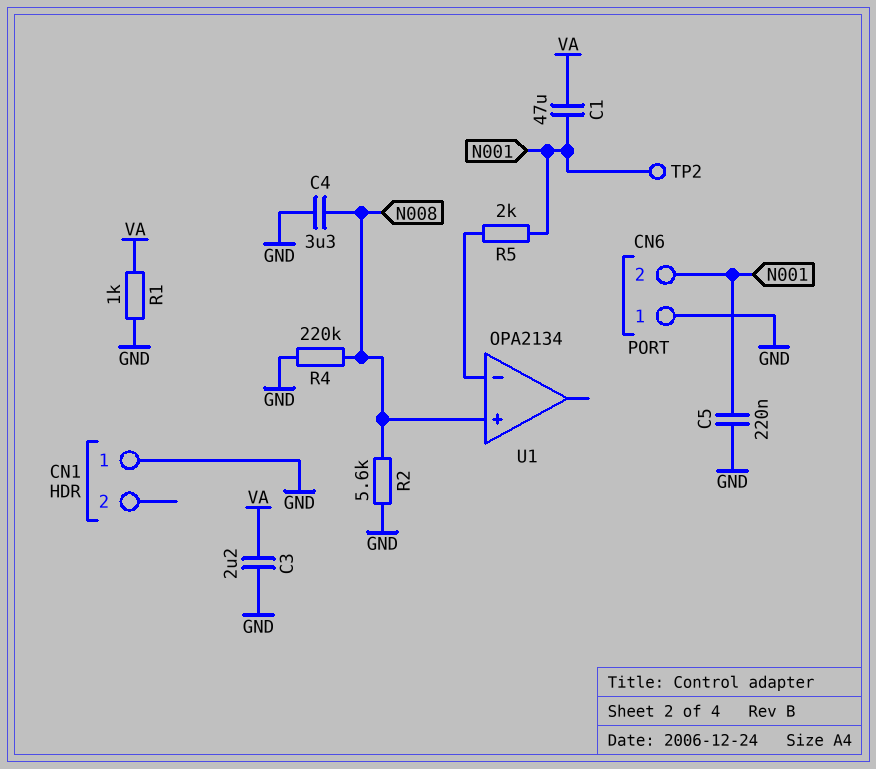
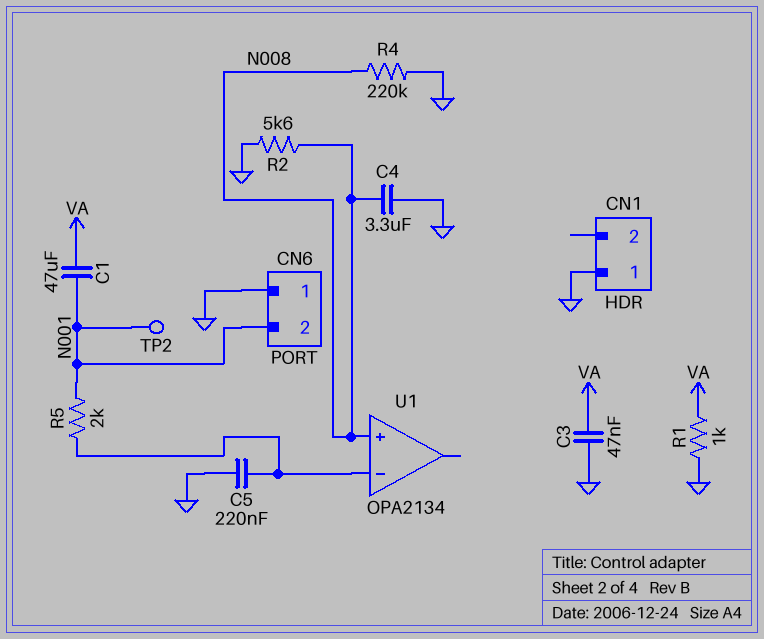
C3: 2.2uF (GND, VA) -> 47nF (GND, VA)
C5: 220nF (GND, N001) -> 220nF (GND, U1/in-)

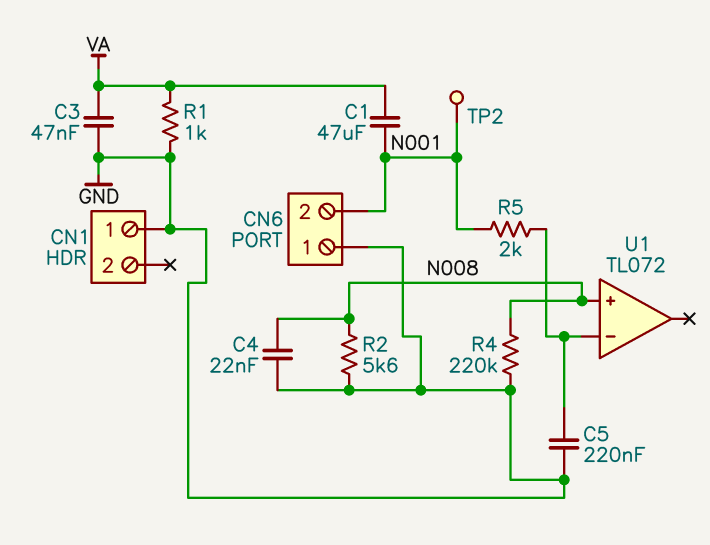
C4: 3.3uF (GND, N008) -> 22nF (GND, N008)
U1: OPA2134 -> TL072

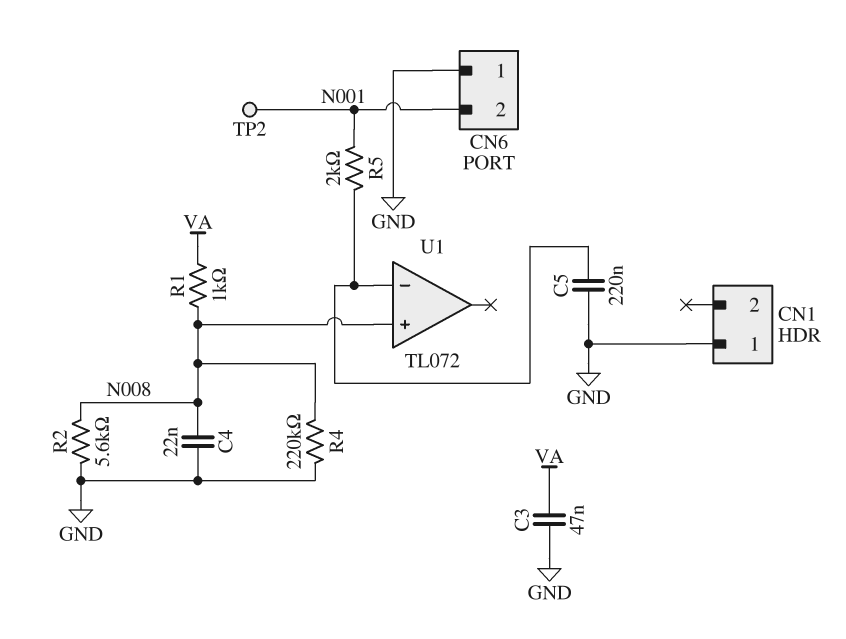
C1: 47uF (N001, VA) -> none
R1: 1k (GND, VA) -> 1k (N008, VA)

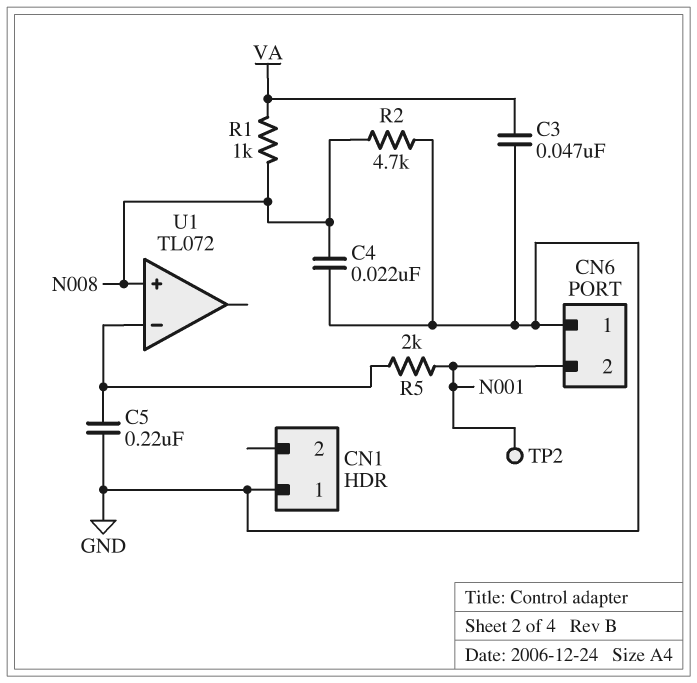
R2: 5.6k (GND, N008) -> 4.7k (GND, N008)
R4: 220k (GND, N008) -> none

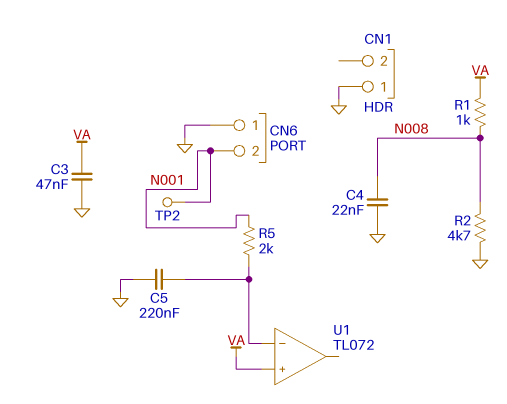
U1 pin in+: N008 -> VA

